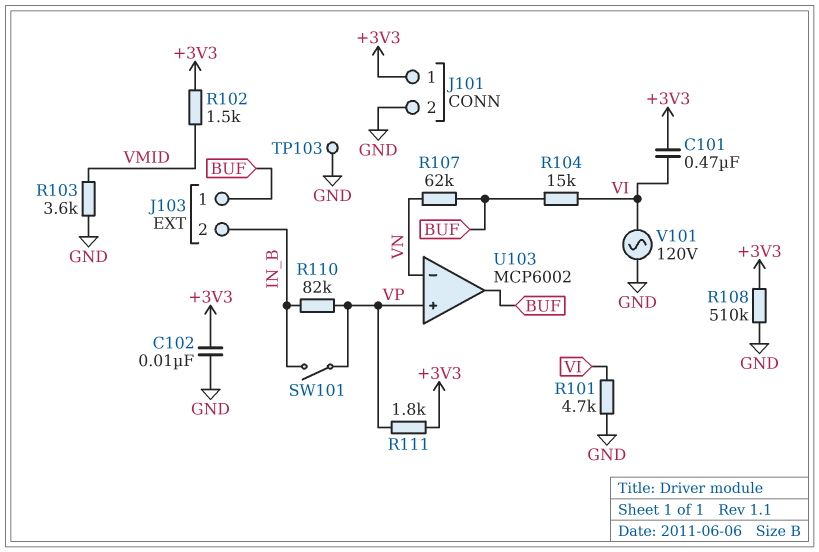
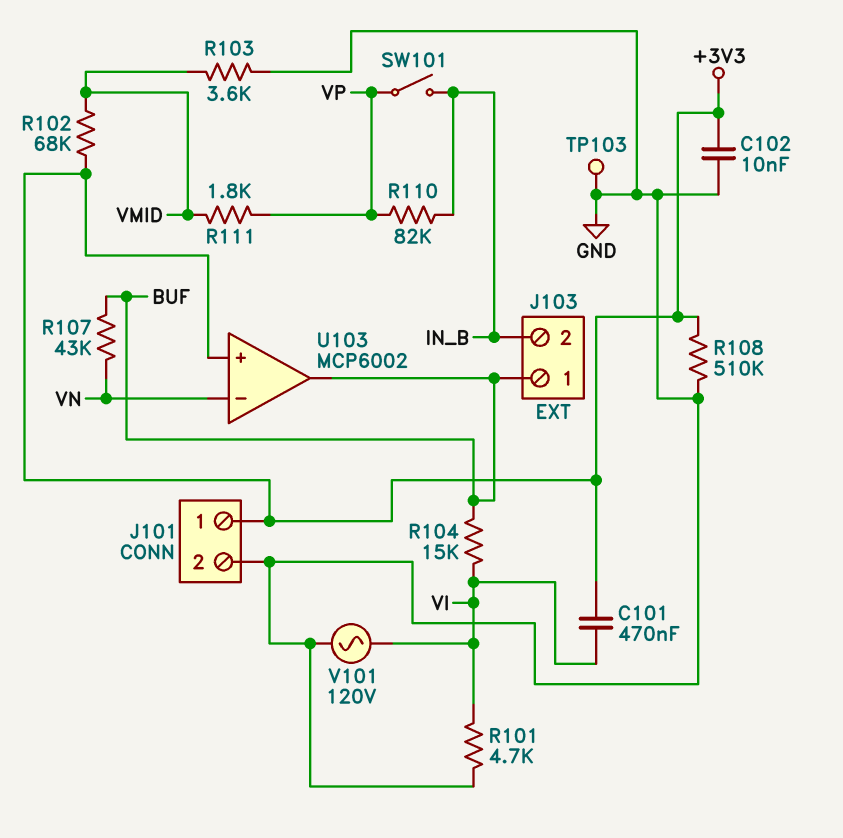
R102: 1.5k (+3V3, VMID) -> 68k (+3V3, VMID)
R107: 62k (BUF, VN) -> 43k (BUF, VN)
R111: 1.8k (+3V3, VP) -> 1.8k (VMID, VP)
U103 pin in+: VP -> +3V3

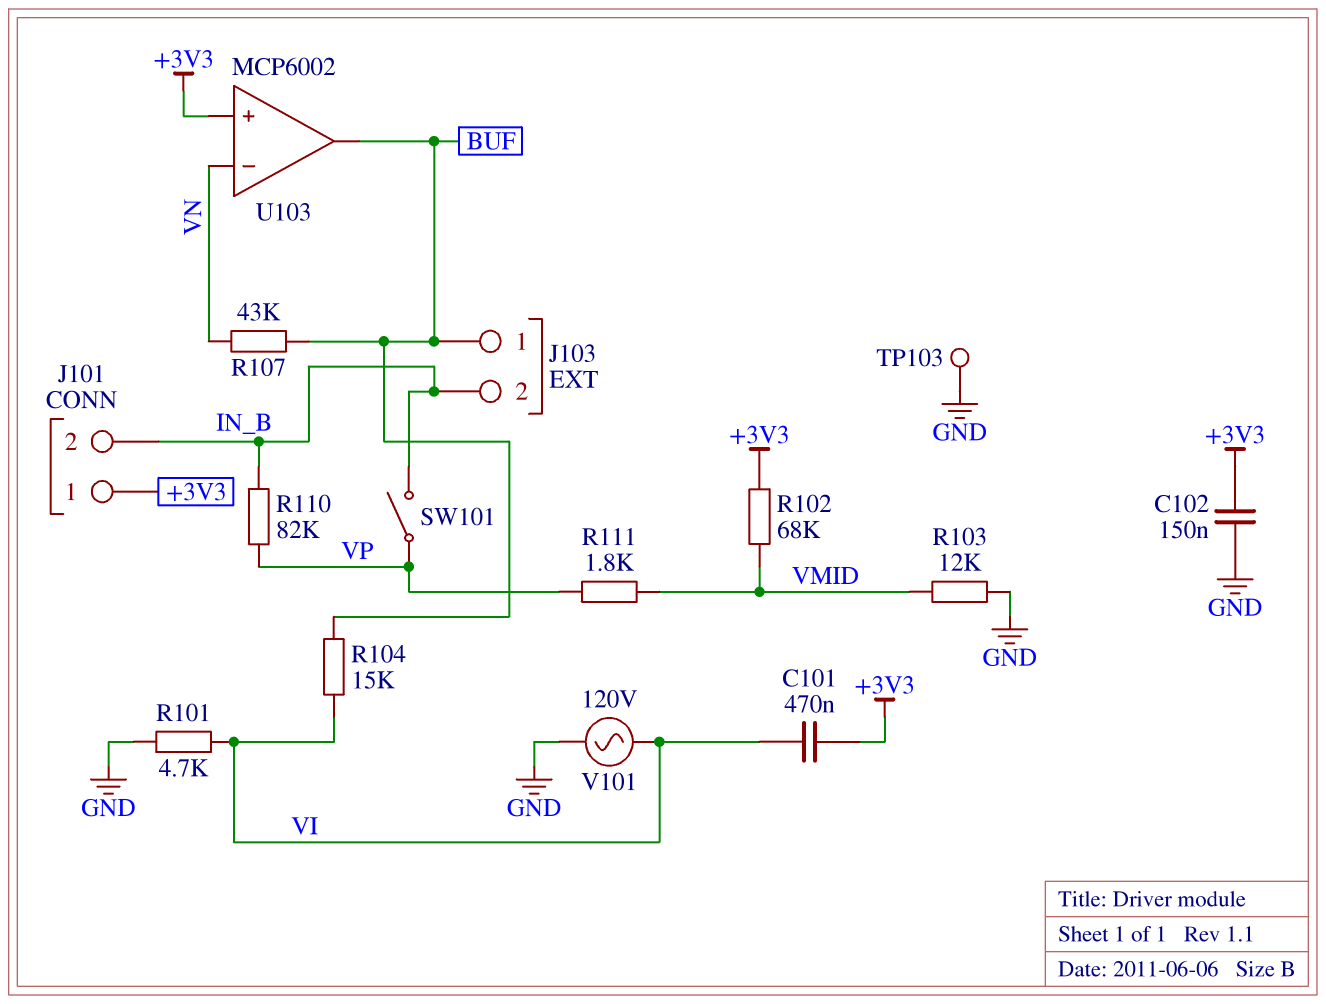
C102: 10nF (+3V3, GND) -> 150nF (+3V3, GND)
J101 pin 2: GND -> IN_B
R103: 3.6k (GND, VMID) -> 12k (GND, VMID)
R108: 510k (+3V3, GND) -> none

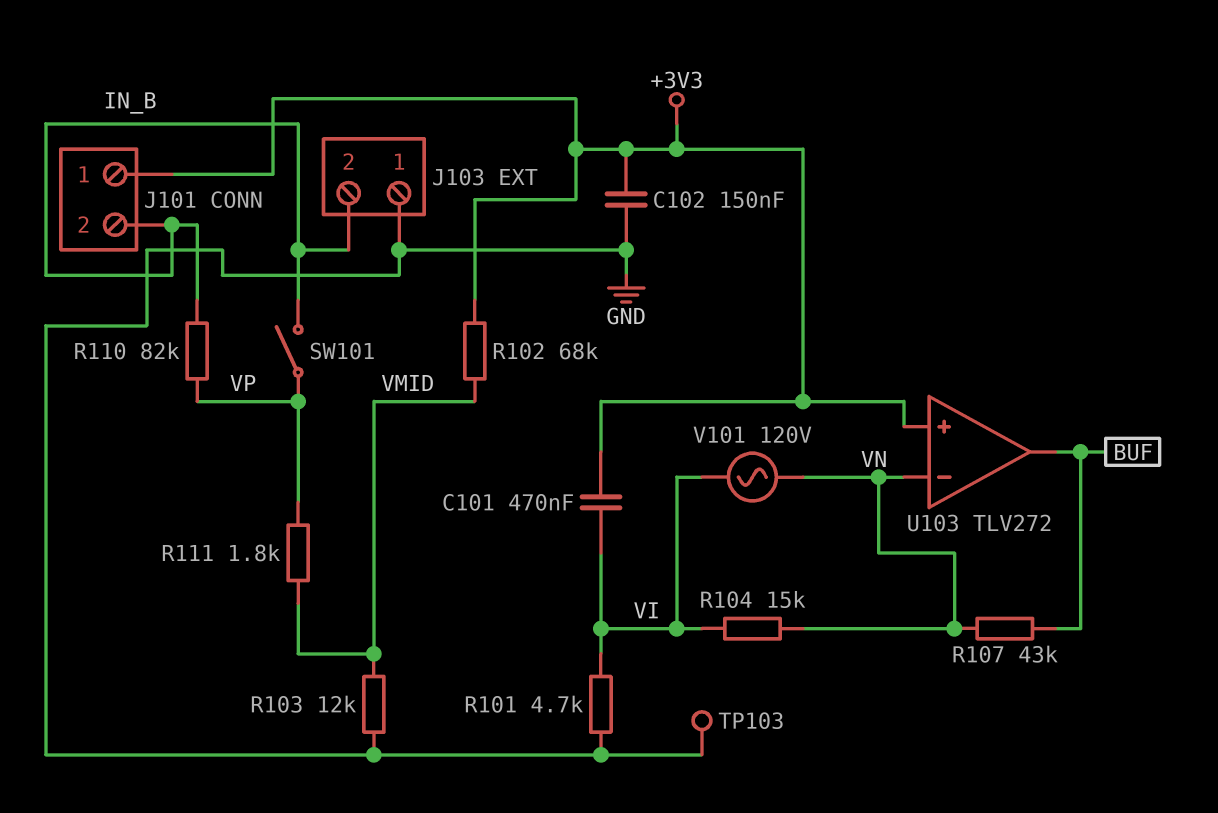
J103 pin 1: BUF -> GND
R104: 15k (BUF, VI) -> 15k (VI, VN)
U103: MCP6002 -> TLV272
V101: AC 120V (GND, VI) -> AC 120V (VI, VN)

